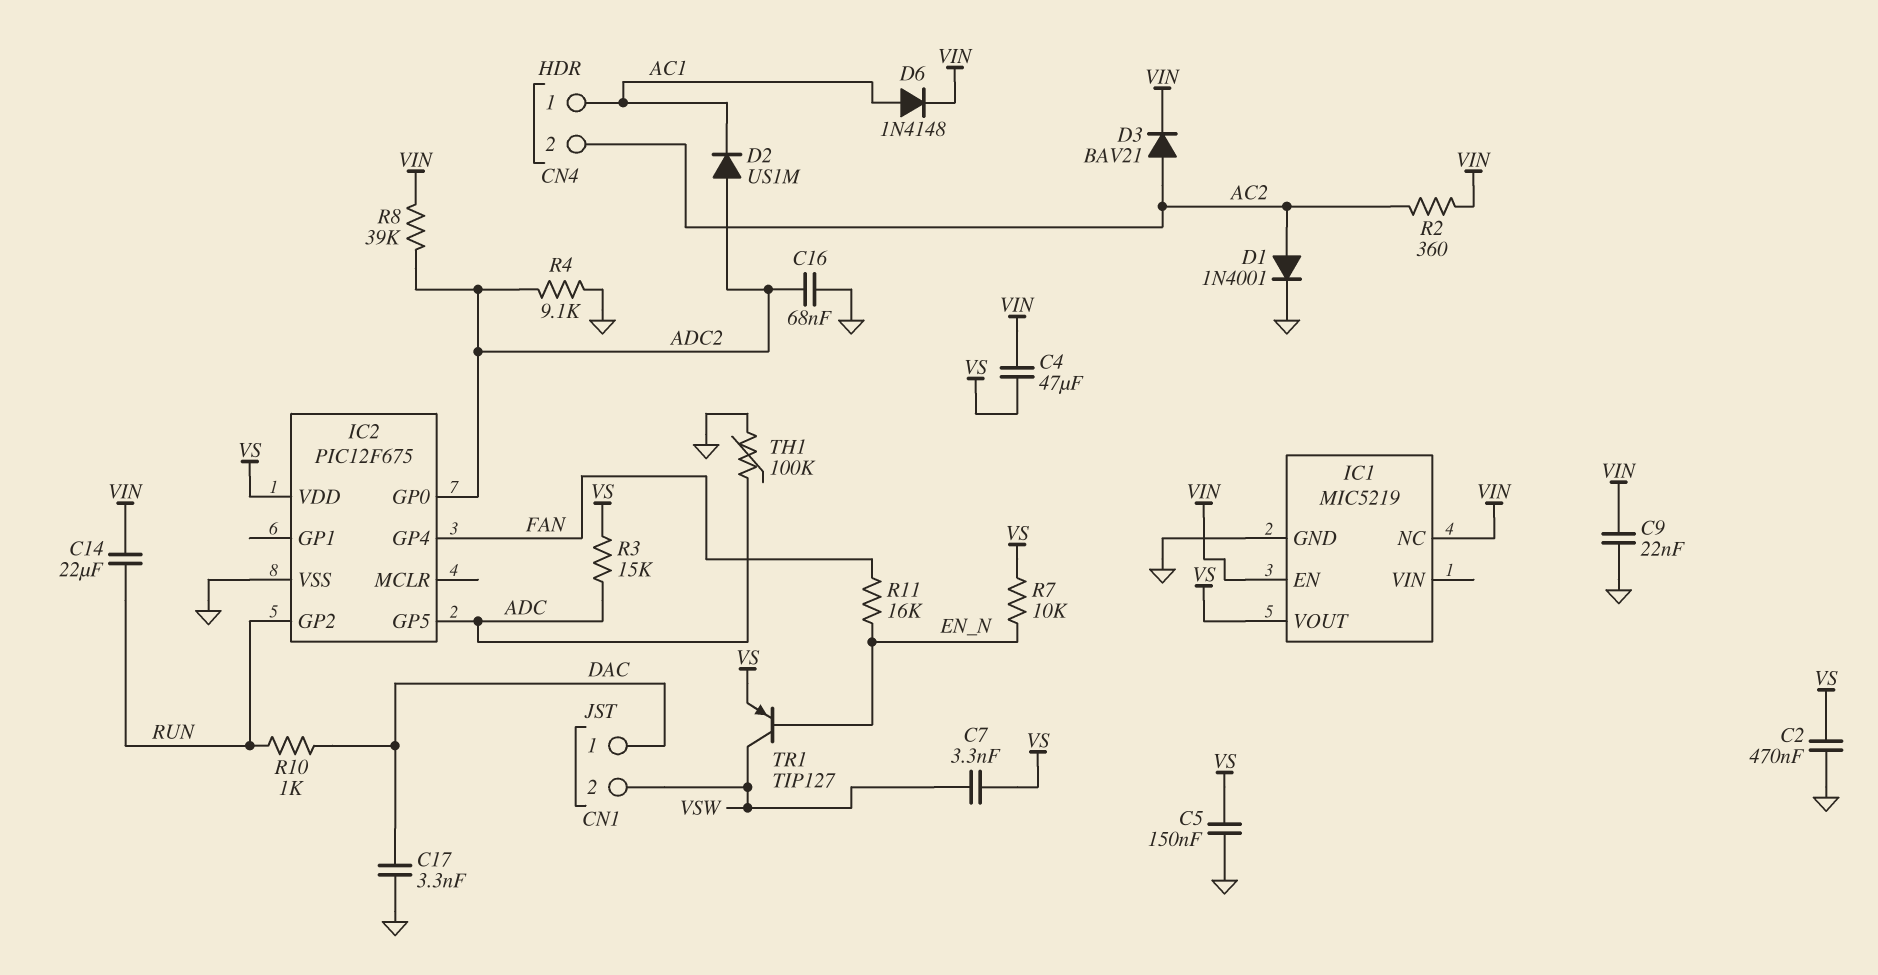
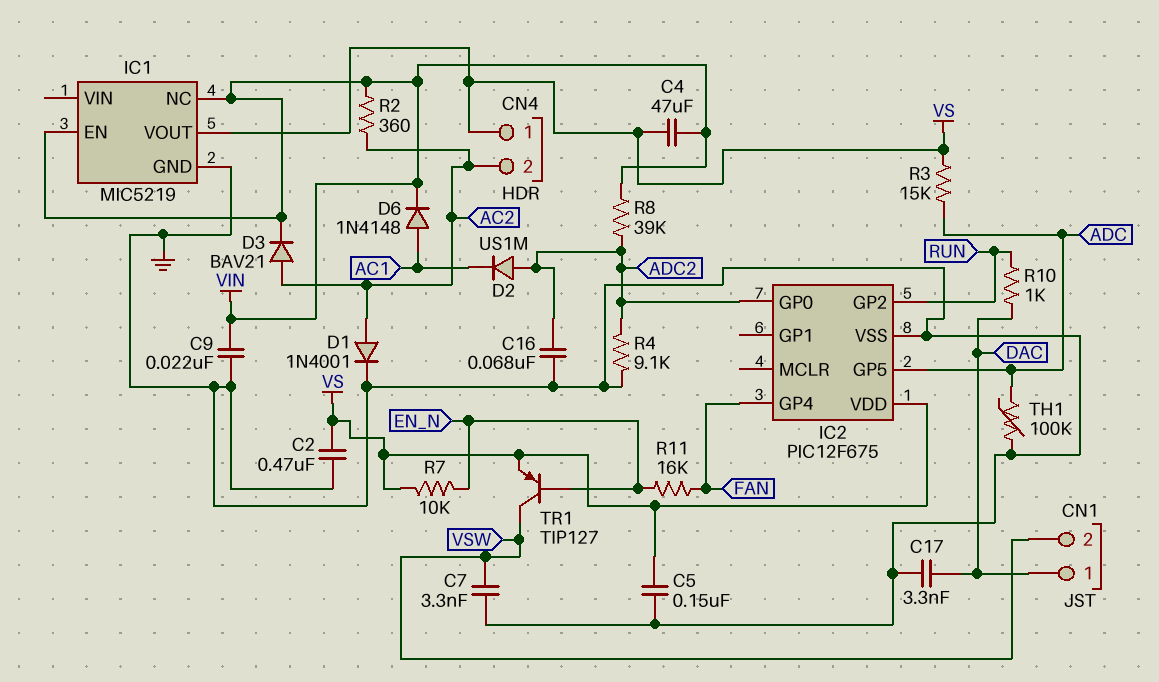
C7: 3.3nF (VS, VSW) -> 3.3nF (GND, VSW)
C14: 22uF (RUN, VIN) -> none
CN4 pin 1: AC1 -> VS

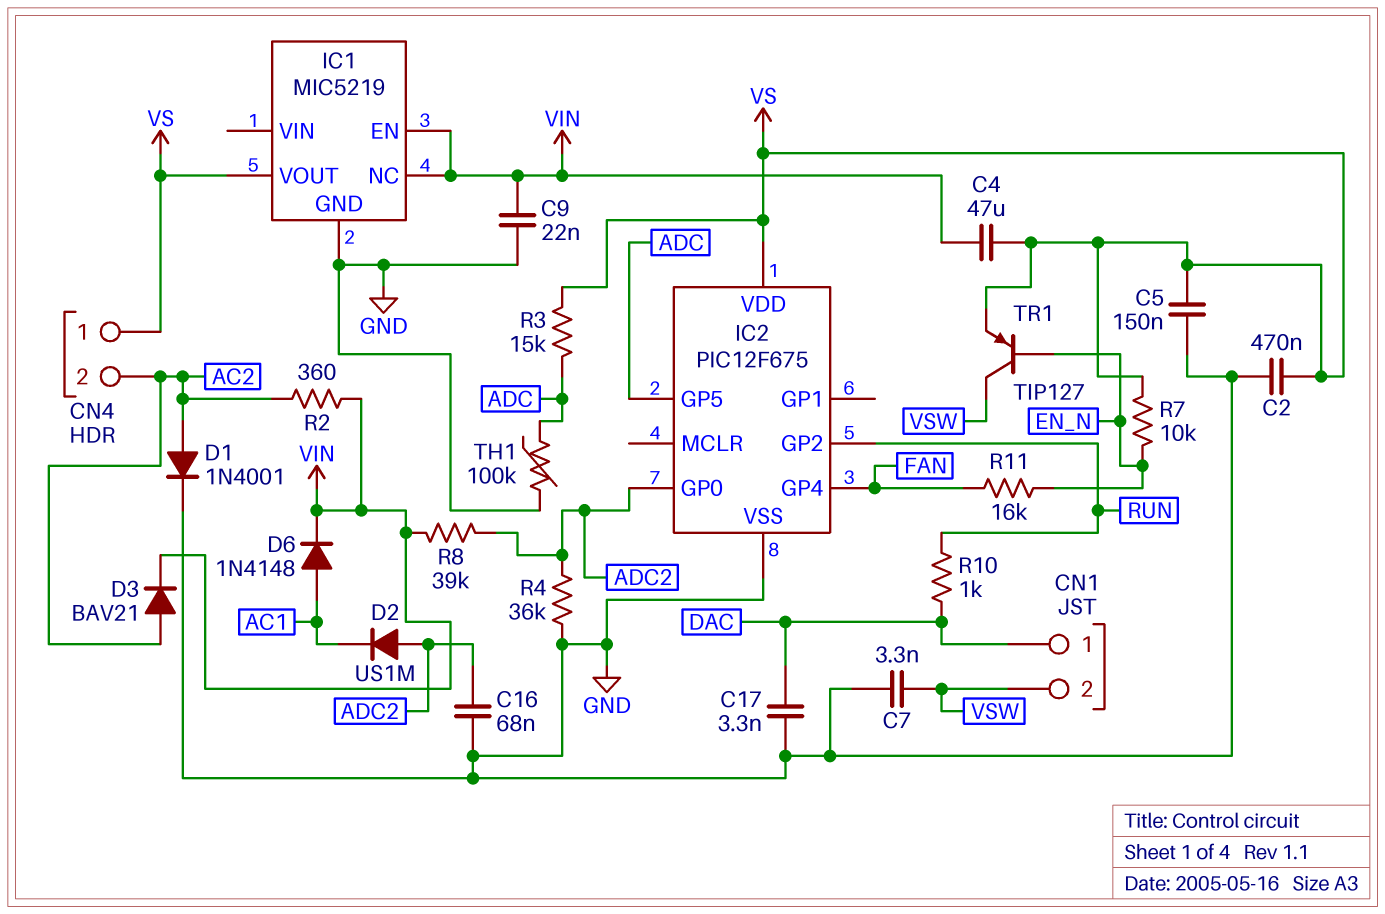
R4: 9.1k (ADC2, GND) -> 36k (ADC2, GND)

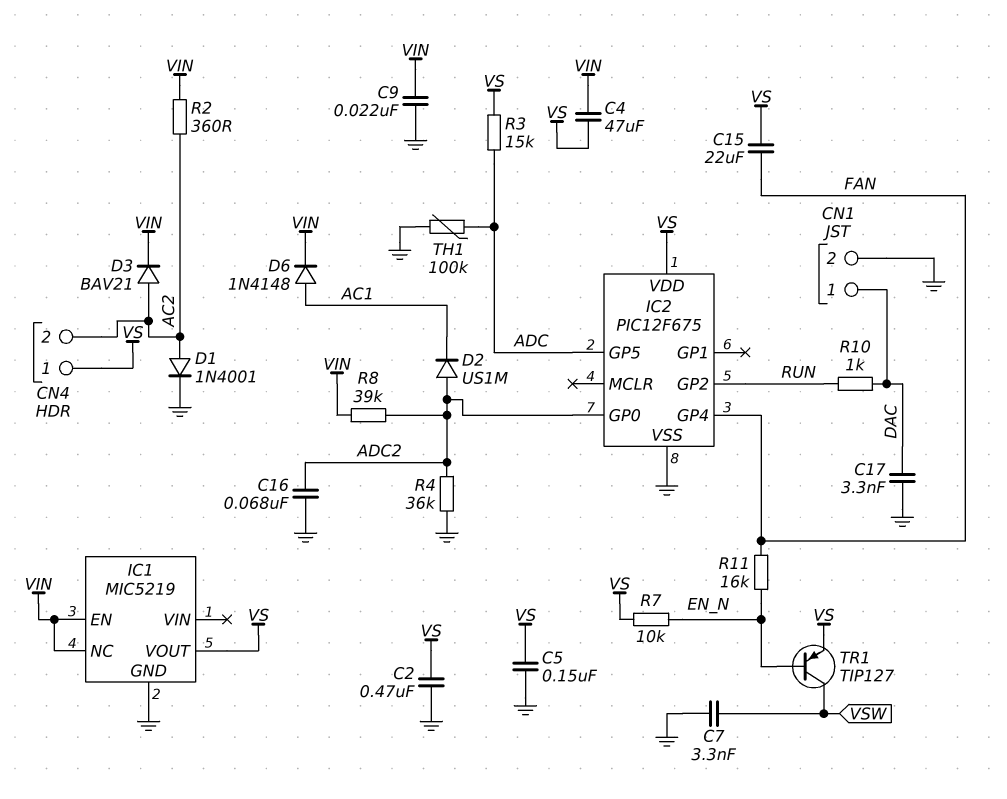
C15: none -> 22uF (FAN, VS)
CN1 pin 2: VSW -> GND

